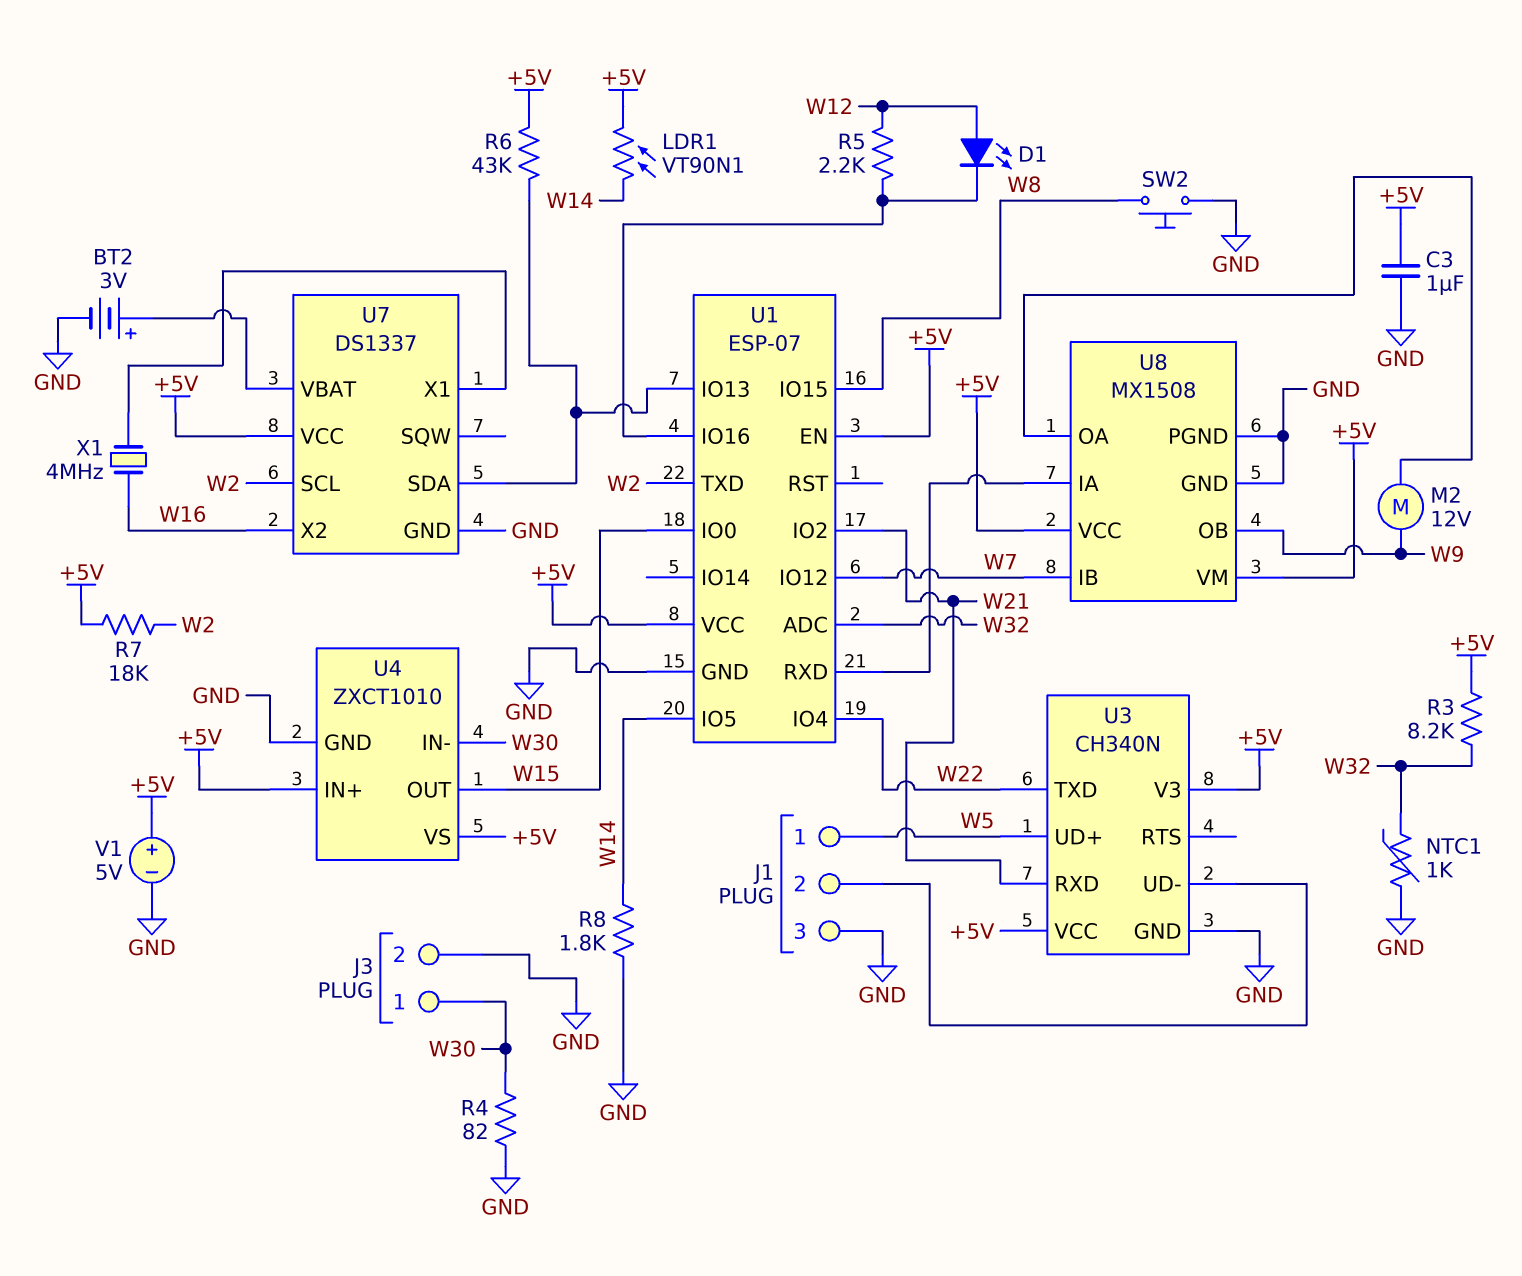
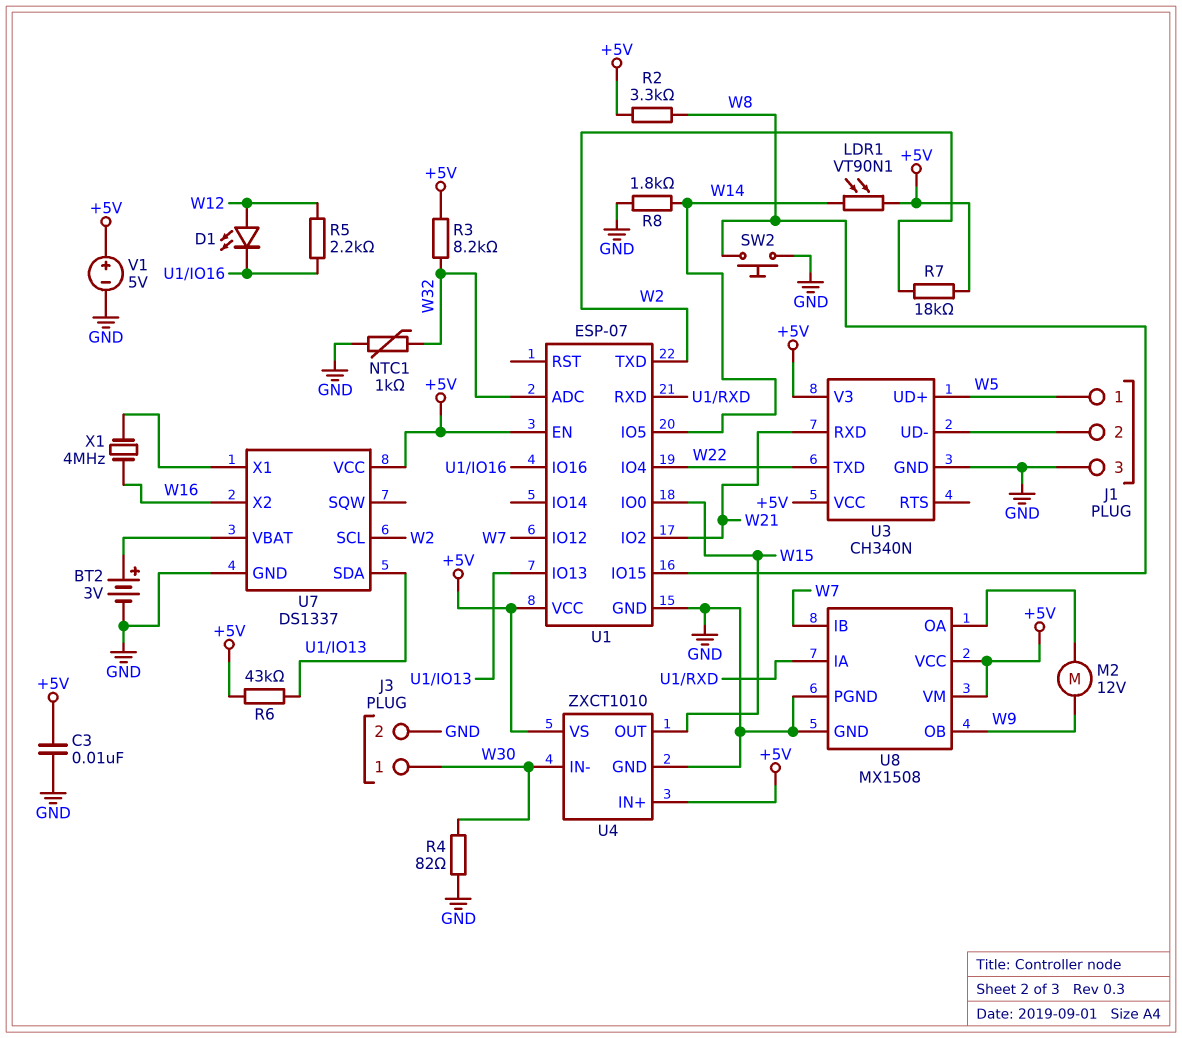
C3: 1uF (+5V, GND) -> 10nF (+5V, GND)
R2: none -> 3.3k (+5V, W8)

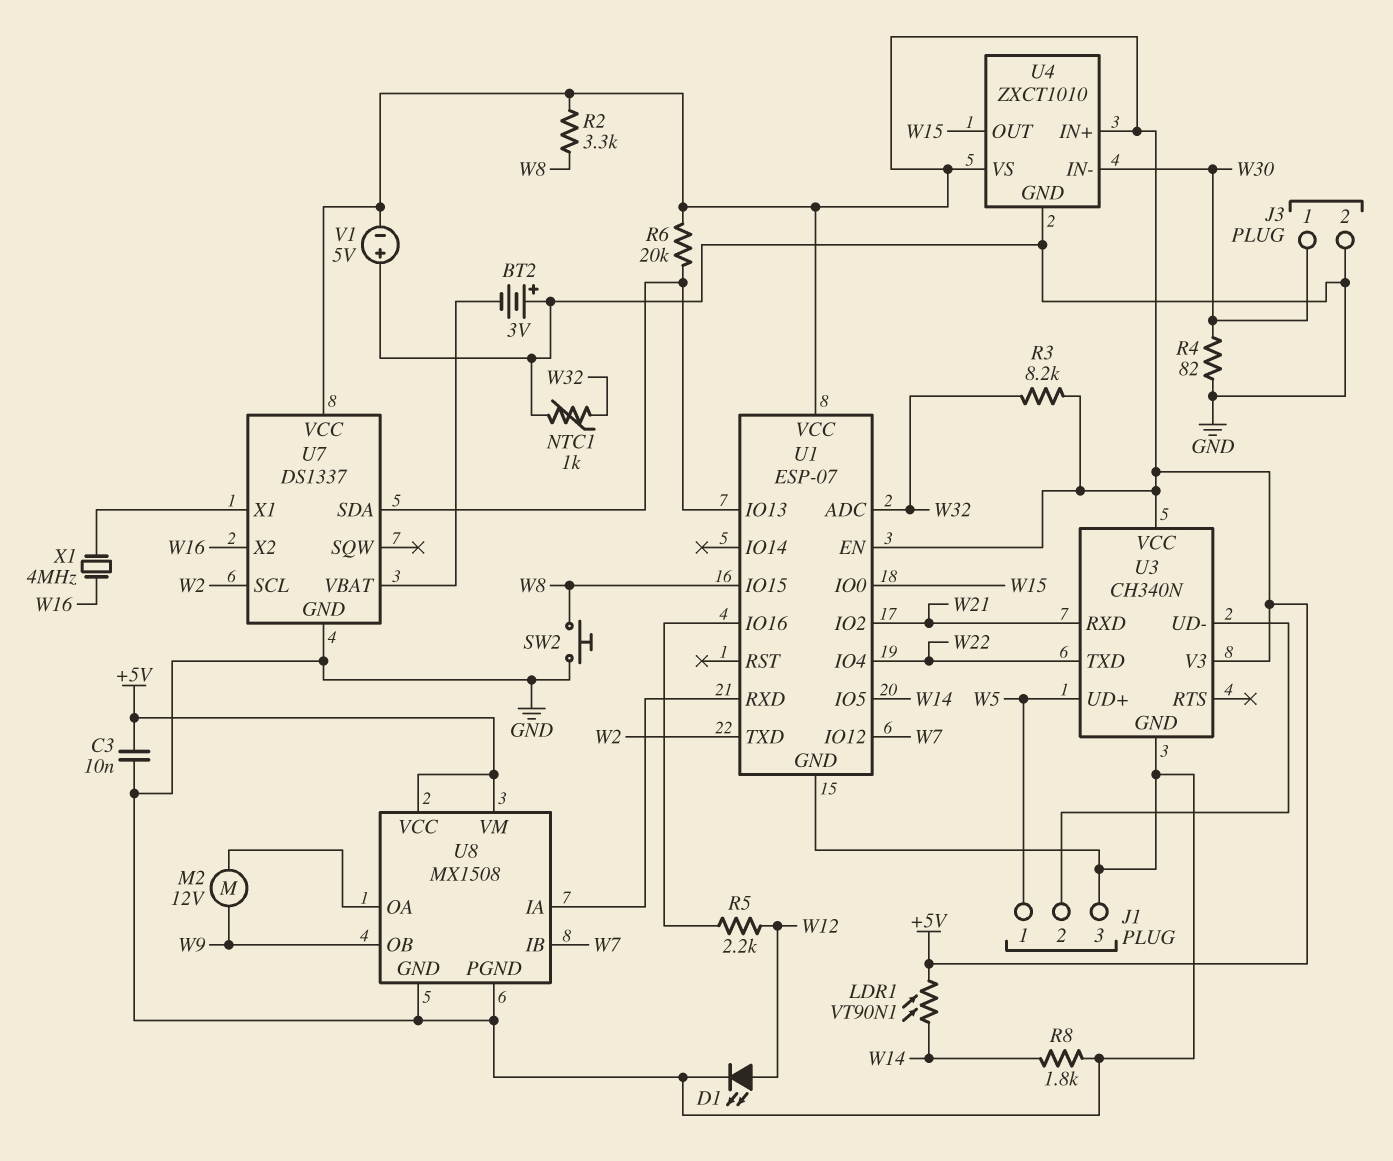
BT2: 3V (plus U7/VBAT, minus GND) -> 3V (plus GND, minus U7/VBAT)
D1: LED (A W12, K U1/IO16) -> LED (A W12, K GND)
R6: 43k (+5V, U1/IO13) -> 20k (+5V, U1/IO13)
R7: 18k (+5V, W2) -> none
V1: 5V (plus +5V, minus GND) -> 5V (plus GND, minus +5V)

